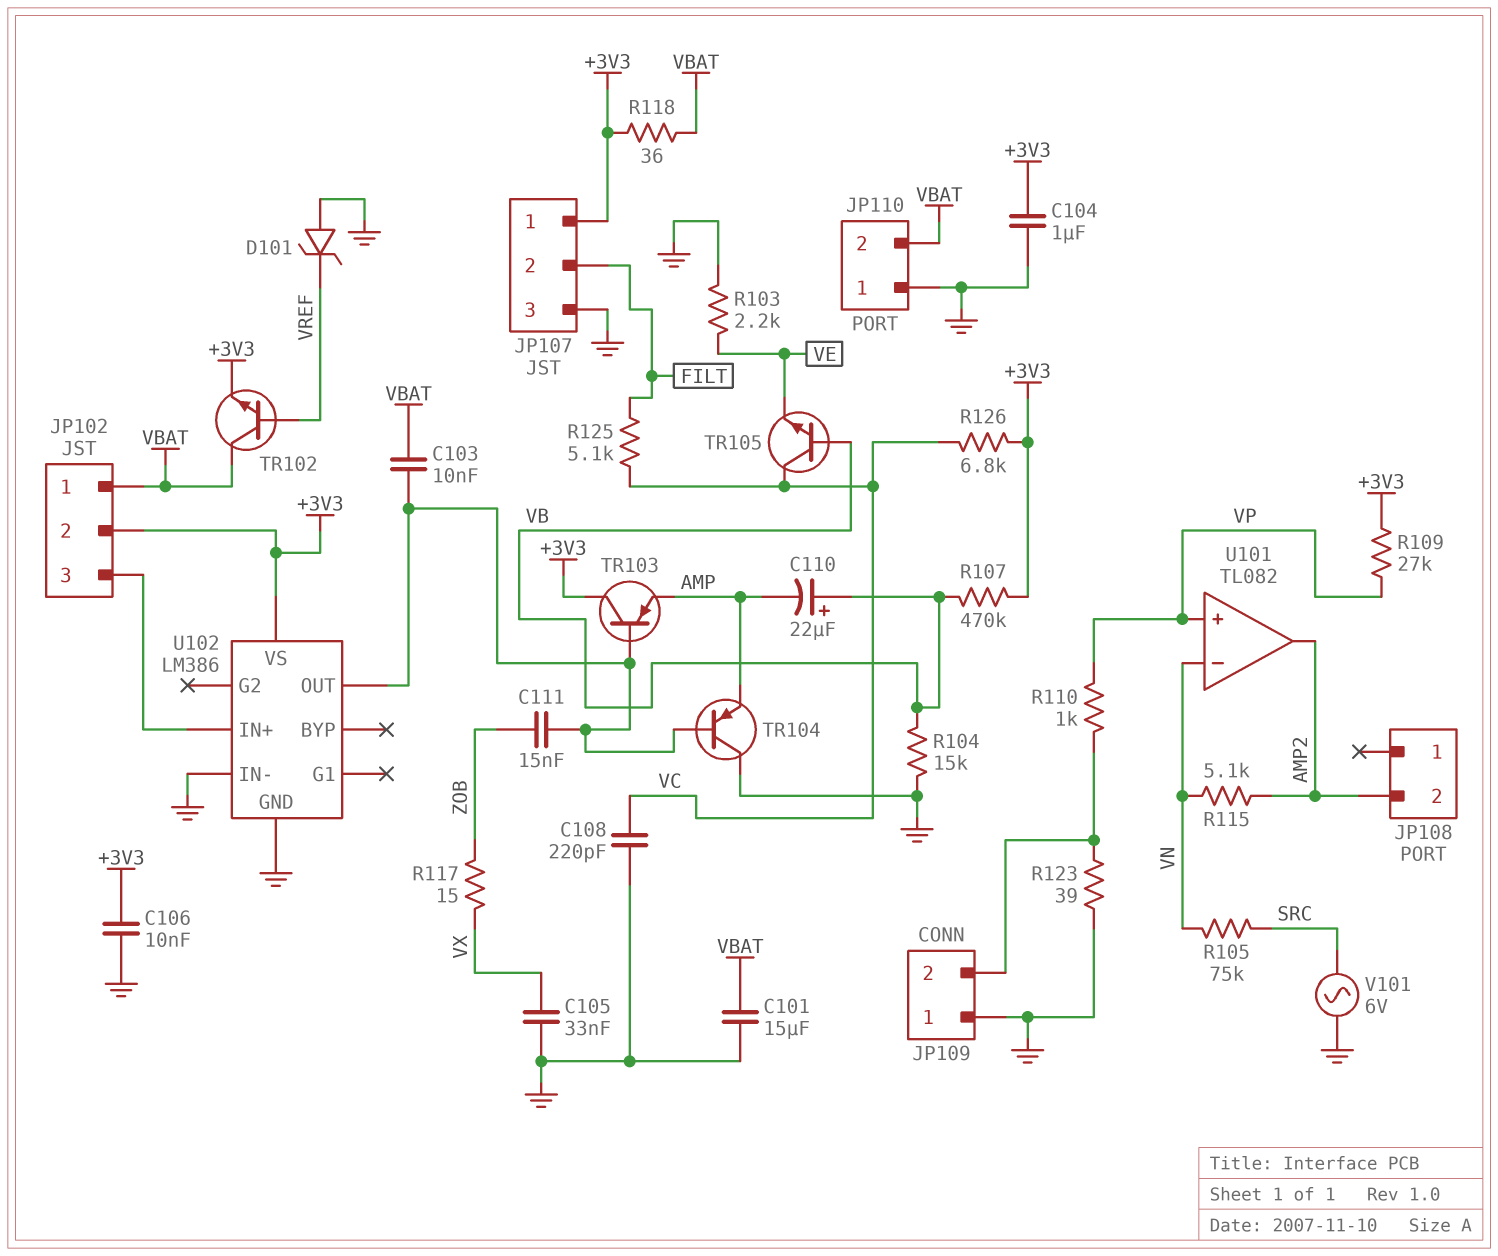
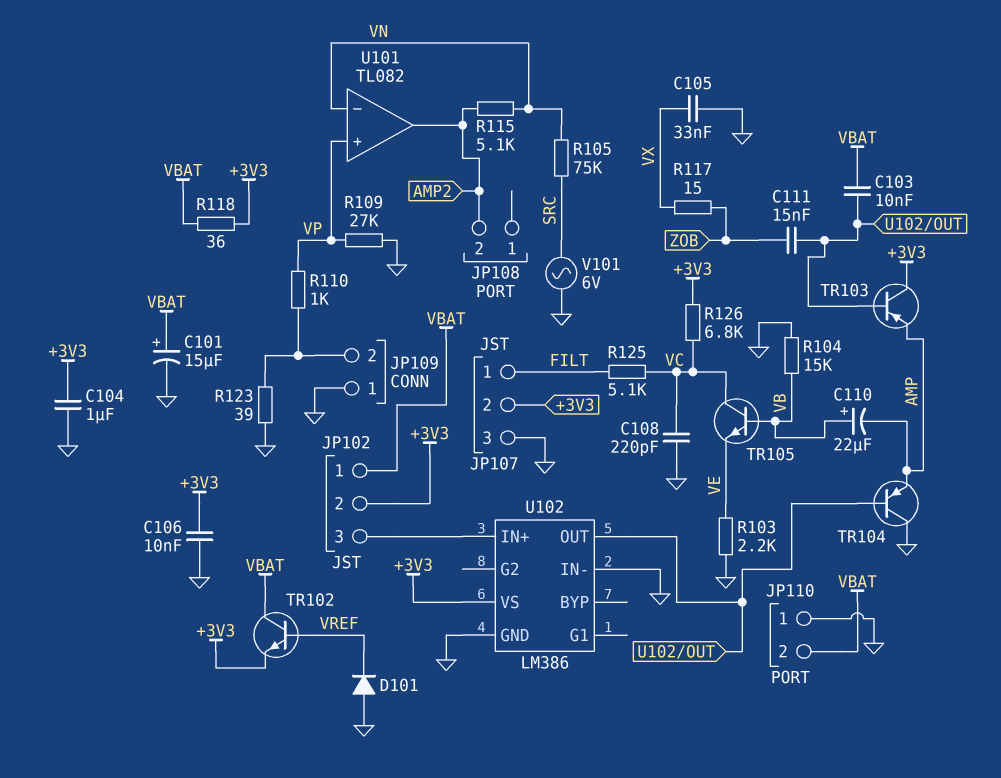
C101: 15uF (GND, VBAT) -> 15uF (plus VBAT, minus GND)
D101: zener (A GND, K VREF) -> diode (A GND, K VREF)
JP107 pin 1: +3V3 -> FILT
JP107 pin 2: FILT -> +3V3
R107: 470k (+3V3, VB) -> none
R109: 27k (+3V3, VP) -> 27k (GND, VP)

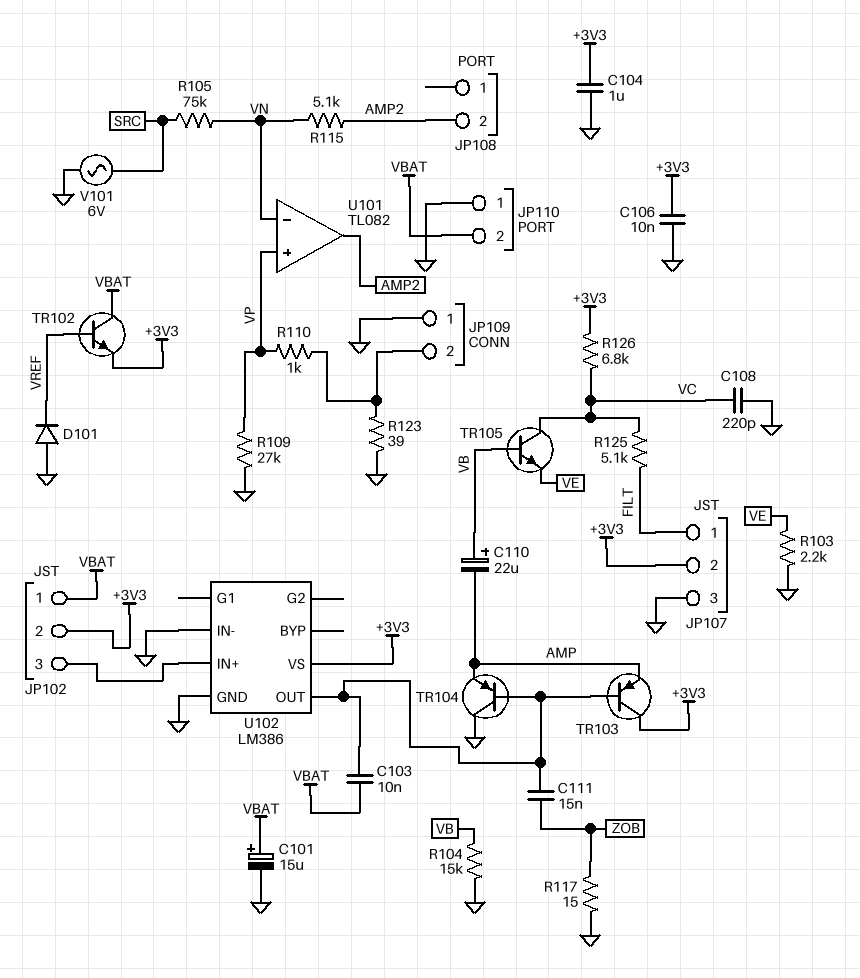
C105: 33nF (GND, VX) -> none
R117: 15 (VX, ZOB) -> 15 (GND, ZOB)
R118: 36 (+3V3, VBAT) -> none

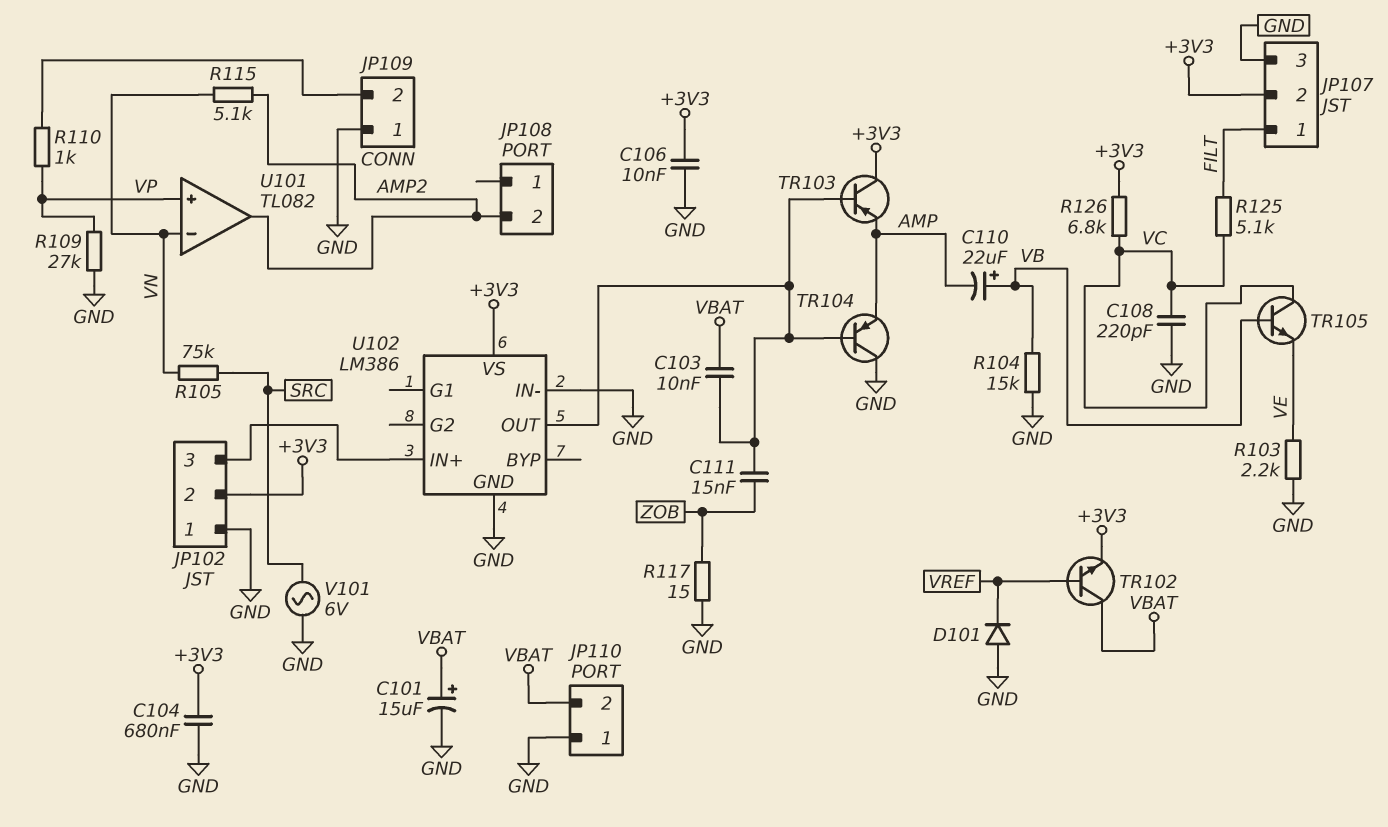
C104: 1uF (+3V3, GND) -> 680nF (+3V3, GND)
JP102 pin 1: VBAT -> GND
R123: 39 (GND, JP109/2) -> none

